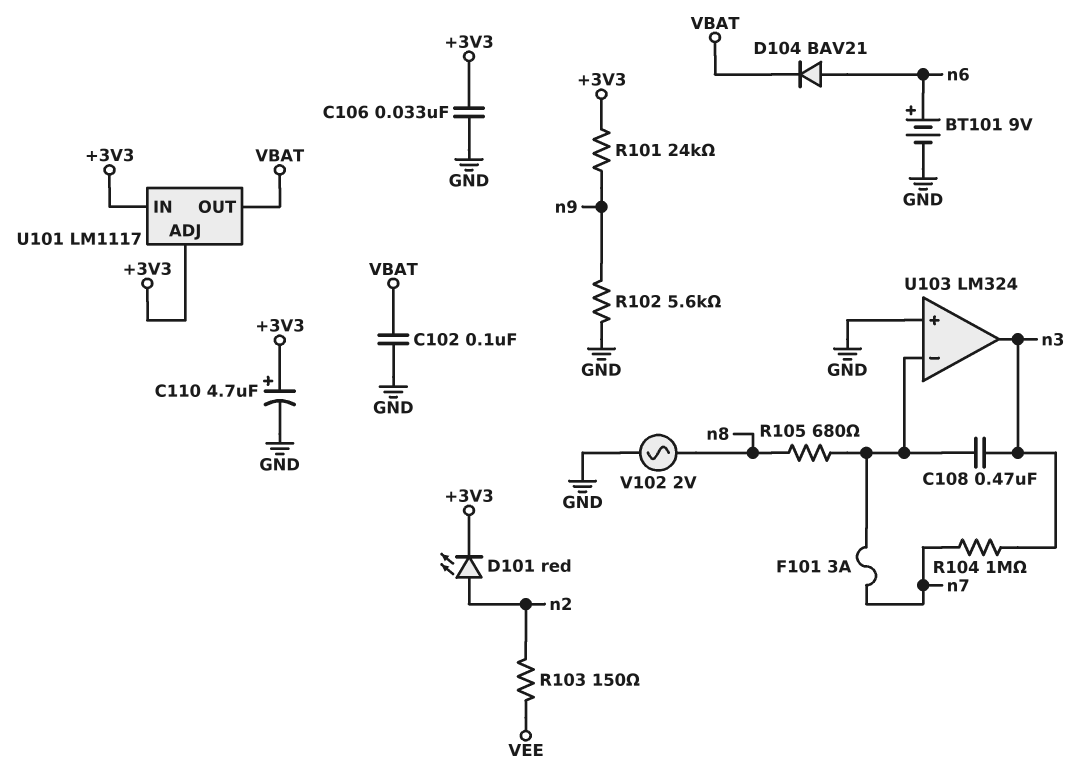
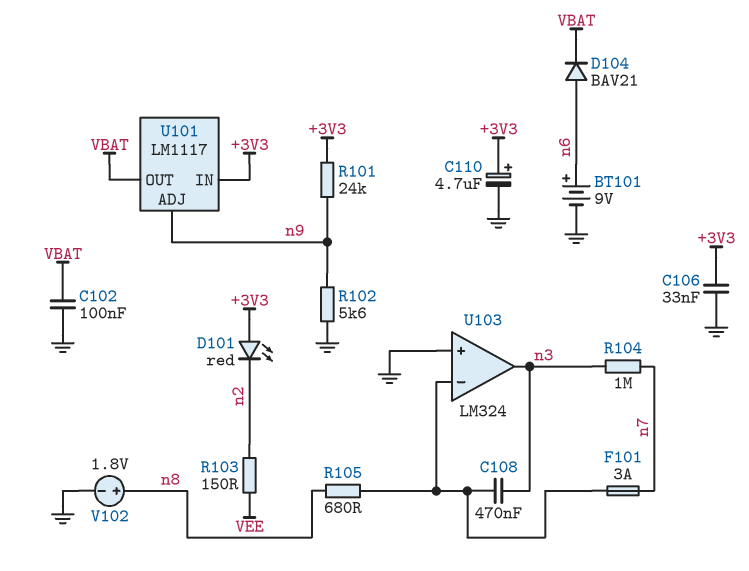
D101: LED red (A n2, K +3V3) -> LED red (A +3V3, K n2)
U101 pin ADJ: +3V3 -> n9
V102: AC 2V (GND, n8) -> 1.8V (plus n8, minus GND)

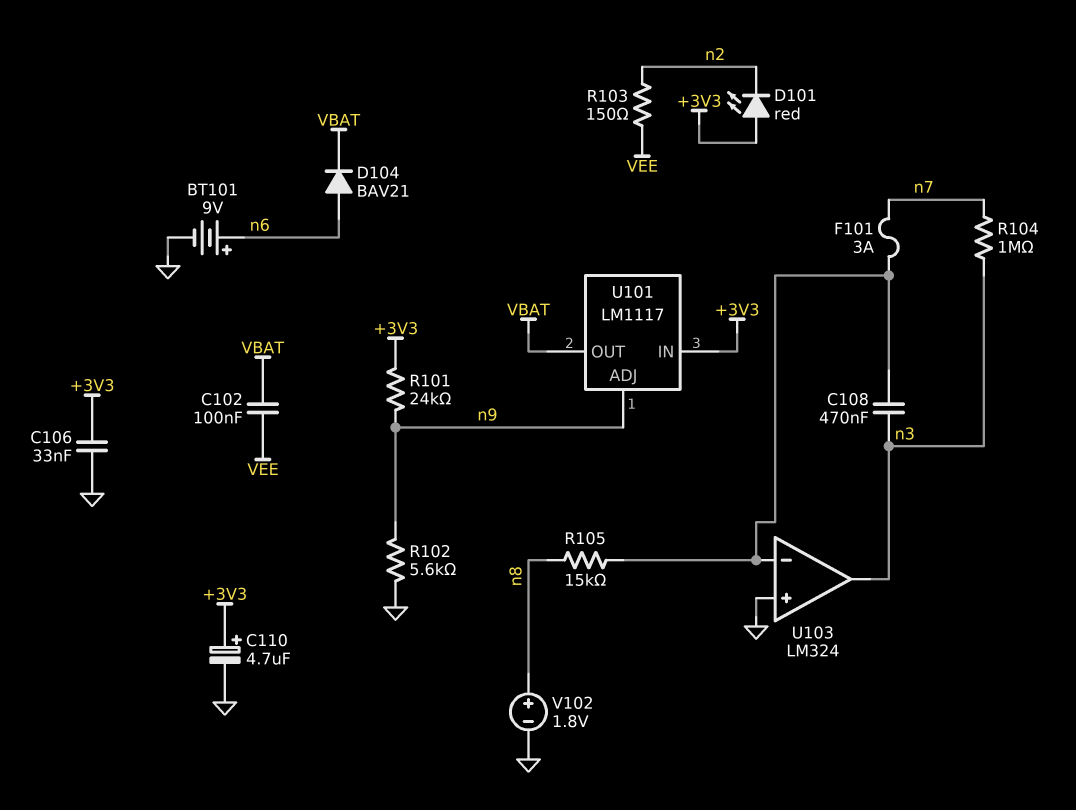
C102: 100nF (GND, VBAT) -> 100nF (VBAT, VEE)
R105: 680 (U103/in-, n8) -> 15k (U103/in-, n8)

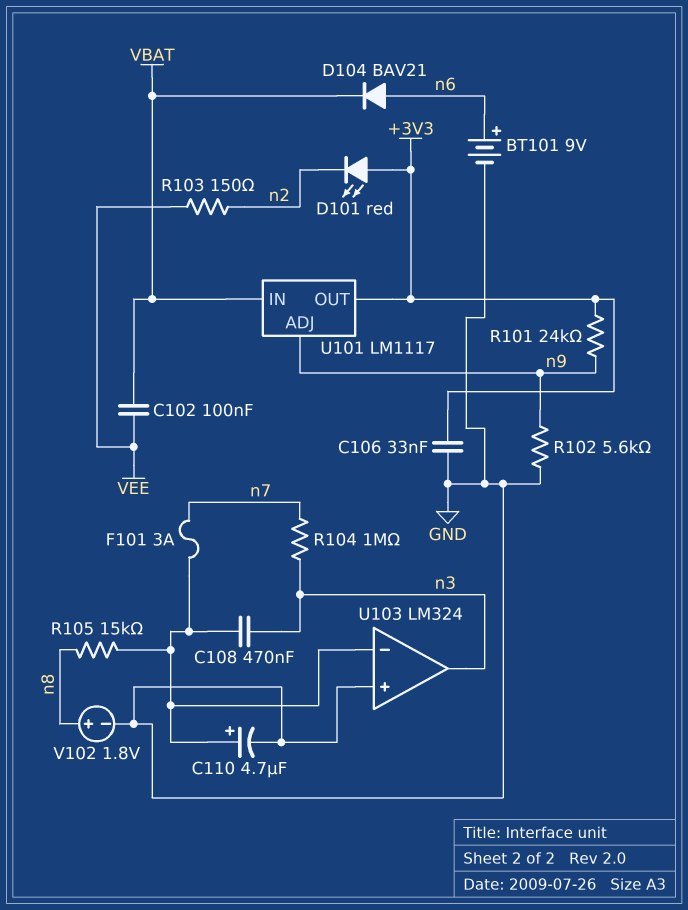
C110: 4.7uF (plus +3V3, minus GND) -> 4.7uF (plus U103/in-, minus GND)
U101 pin IN: +3V3 -> VBAT
U101 pin OUT: VBAT -> +3V3

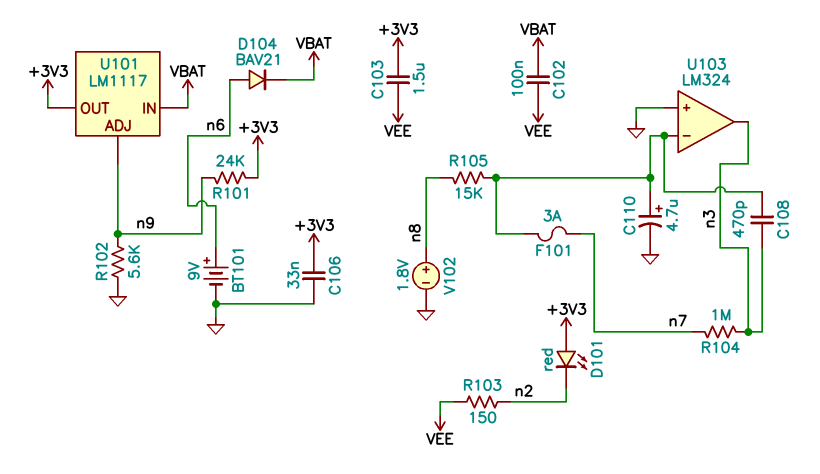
C103: none -> 1.5uF (+3V3, VEE)
C108: 470nF (U103/in-, n3) -> 470pF (U103/in-, n3)

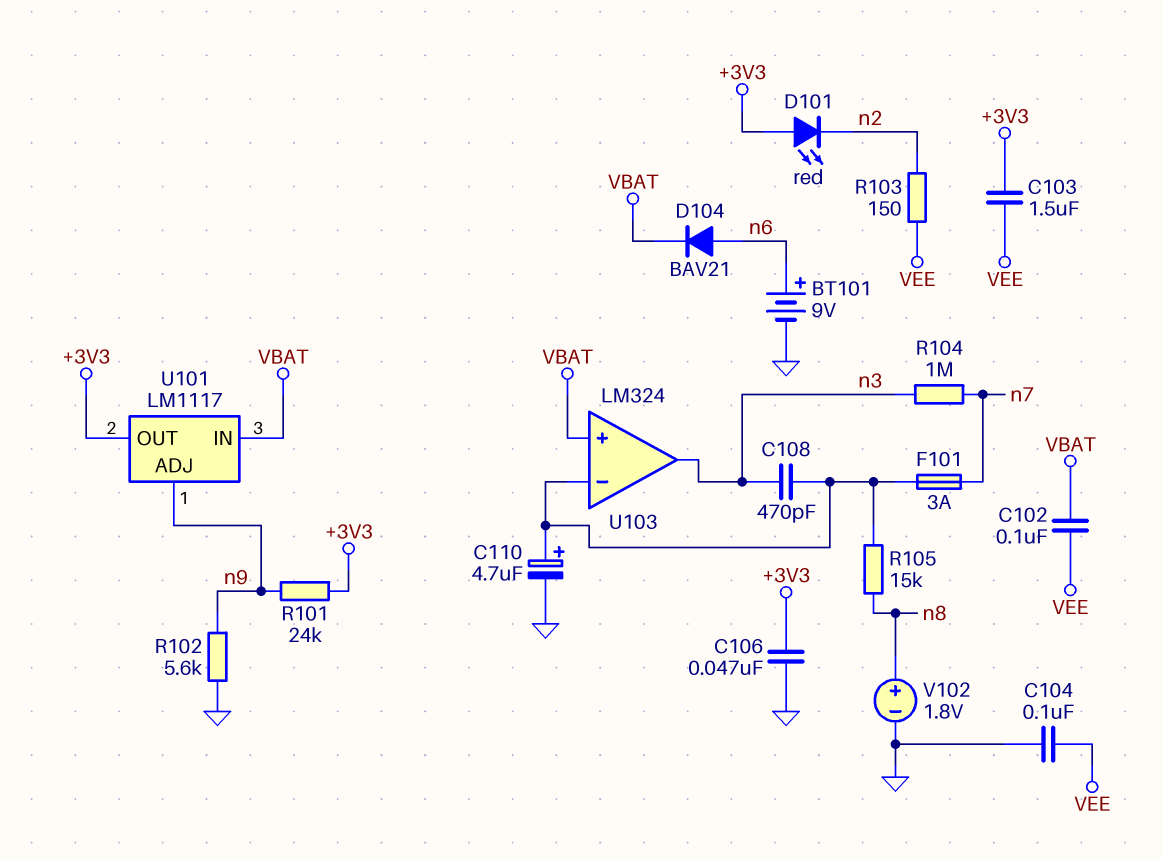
C104: none -> 100nF (GND, VEE)
C106: 33nF (+3V3, GND) -> 47nF (+3V3, GND)
U103 pin in+: GND -> VBAT

